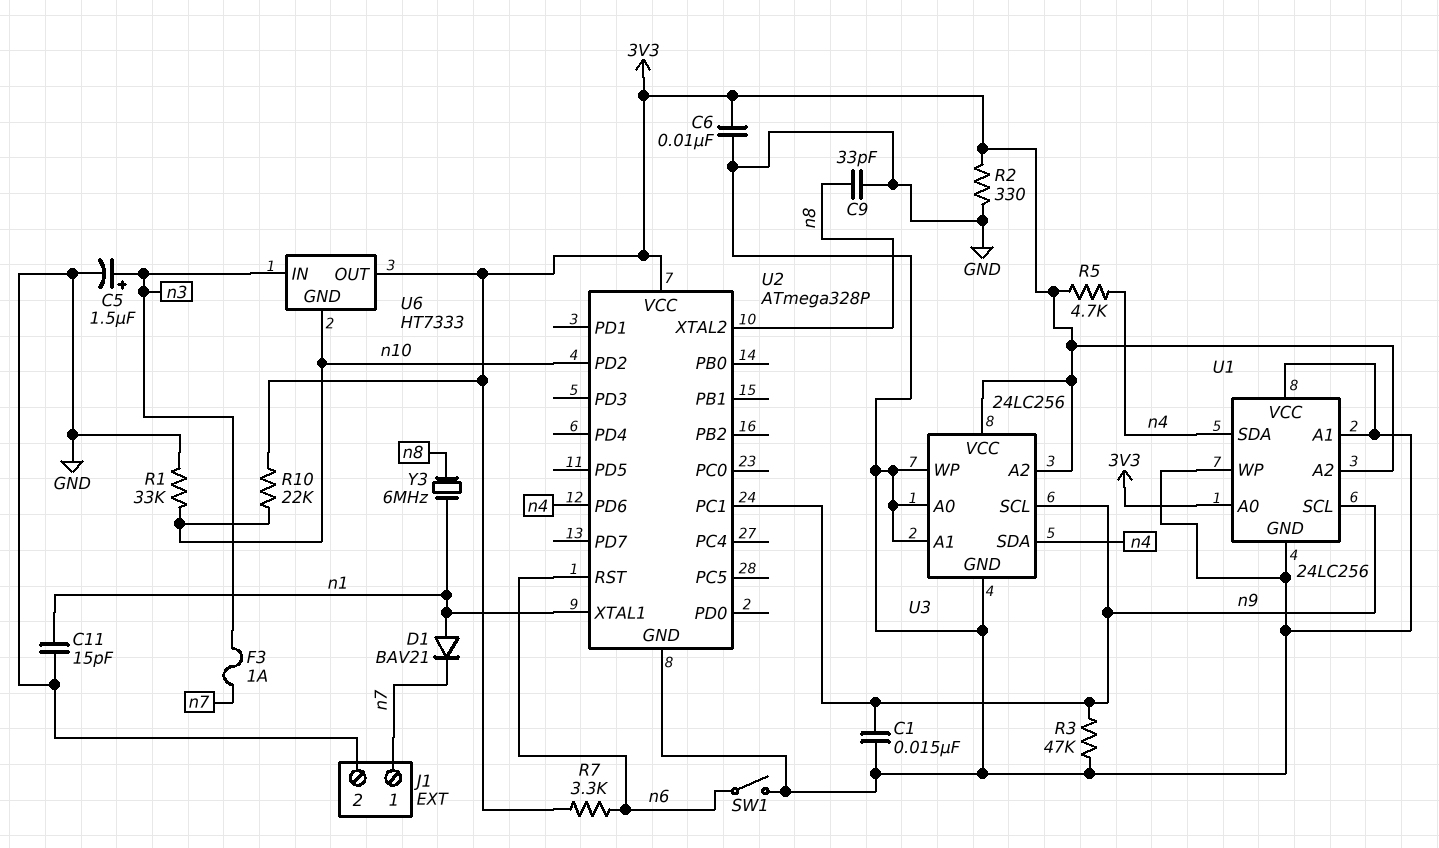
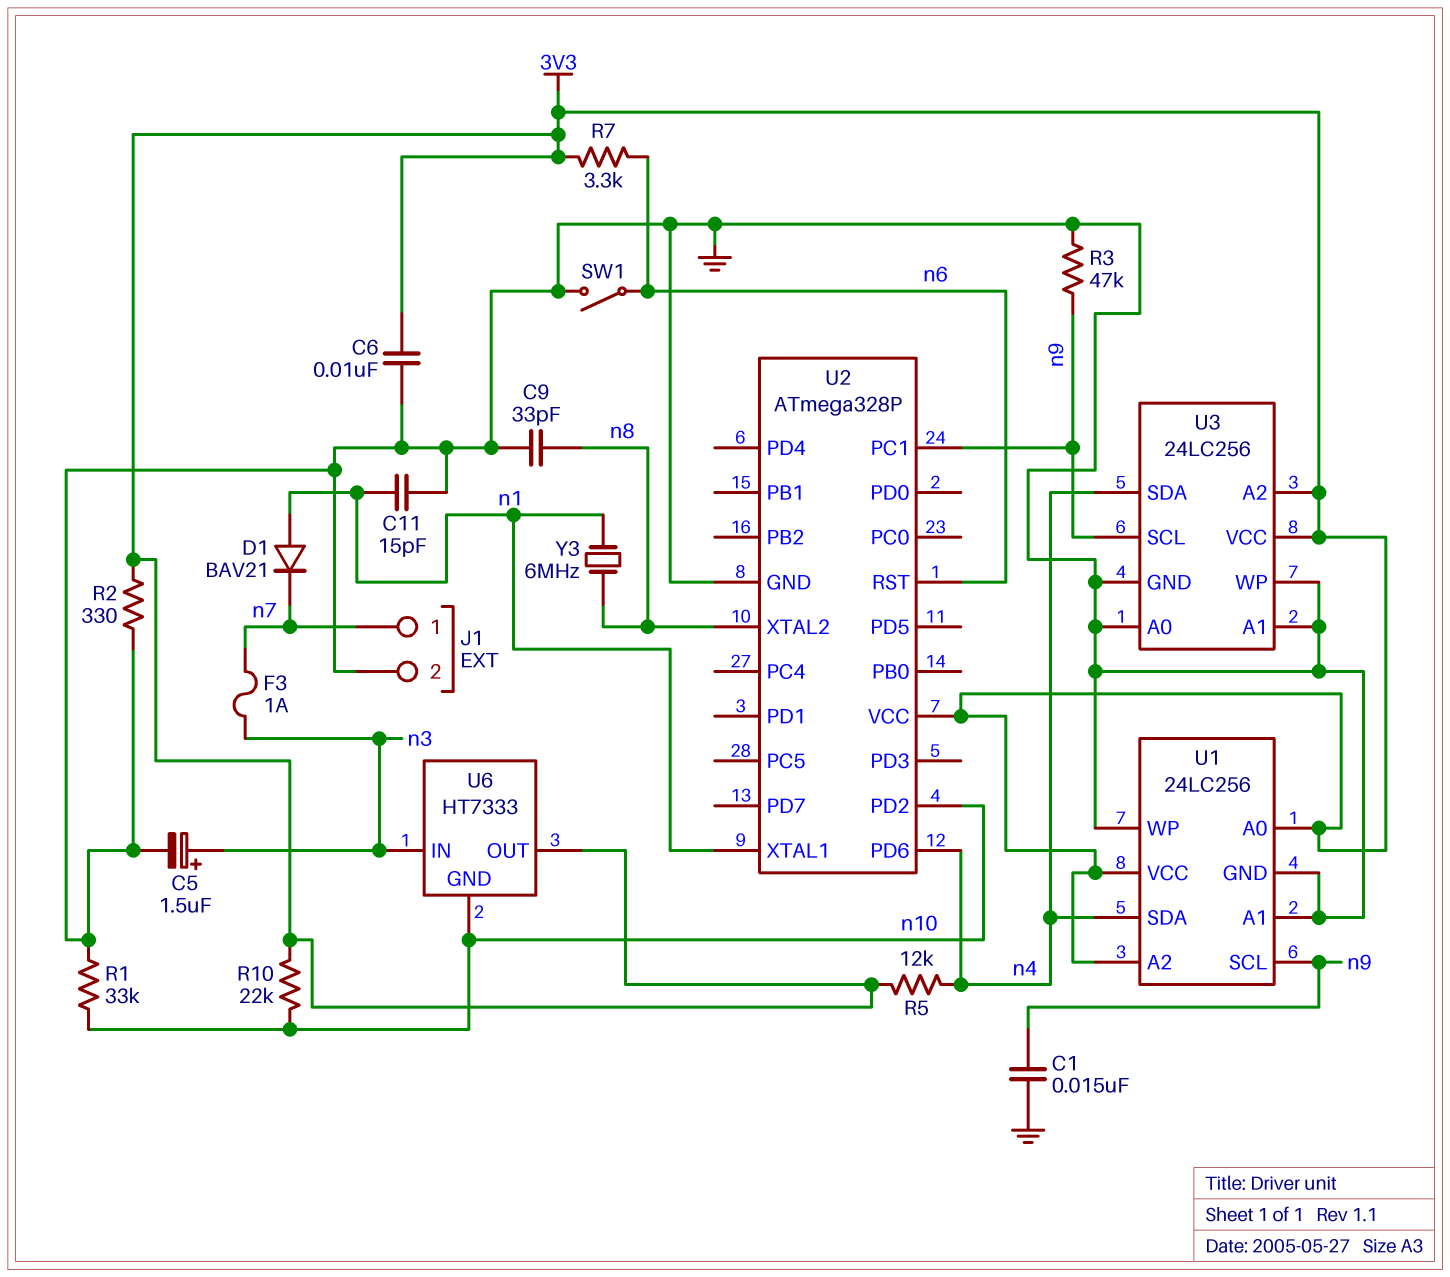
R5: 4.7k (3V3, n4) -> 12k (3V3, n4)
U1 pin VCC: GND -> 3V3

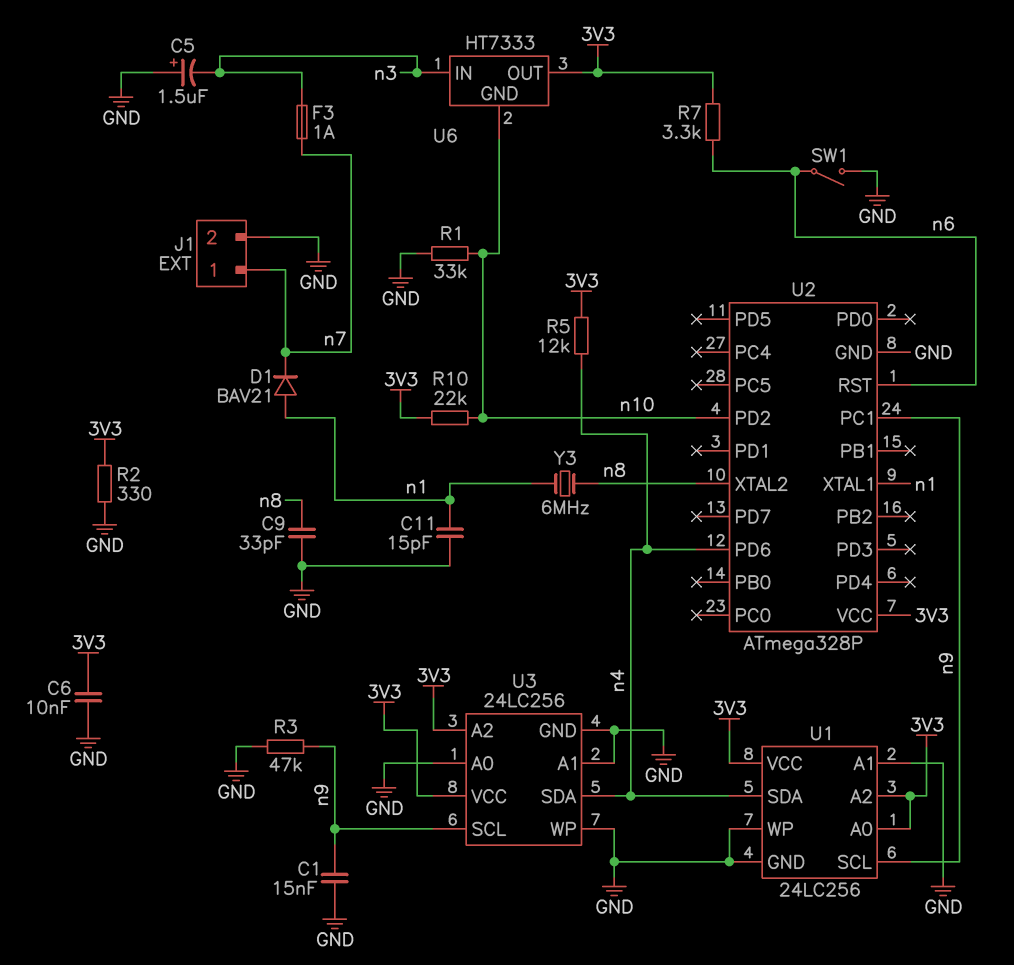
C5: 1.5uF (plus n3, minus GND) -> 1.5uF (plus GND, minus n3)

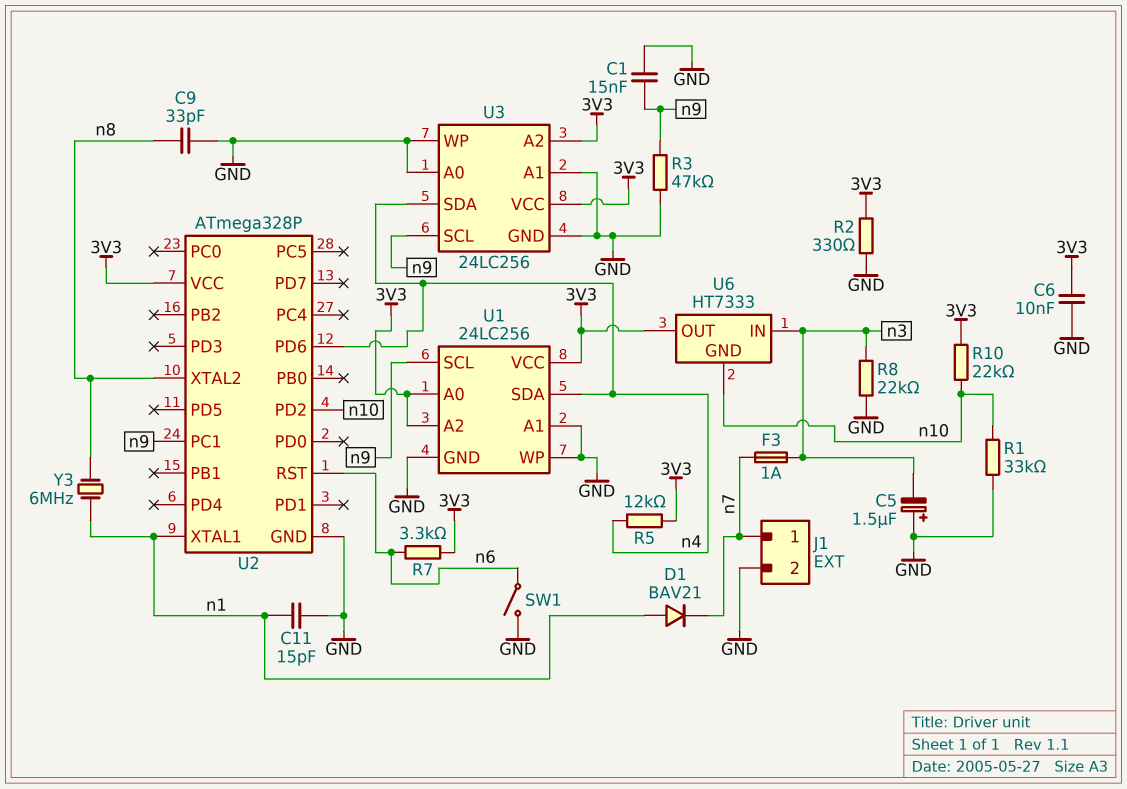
R8: none -> 22k (GND, n3)

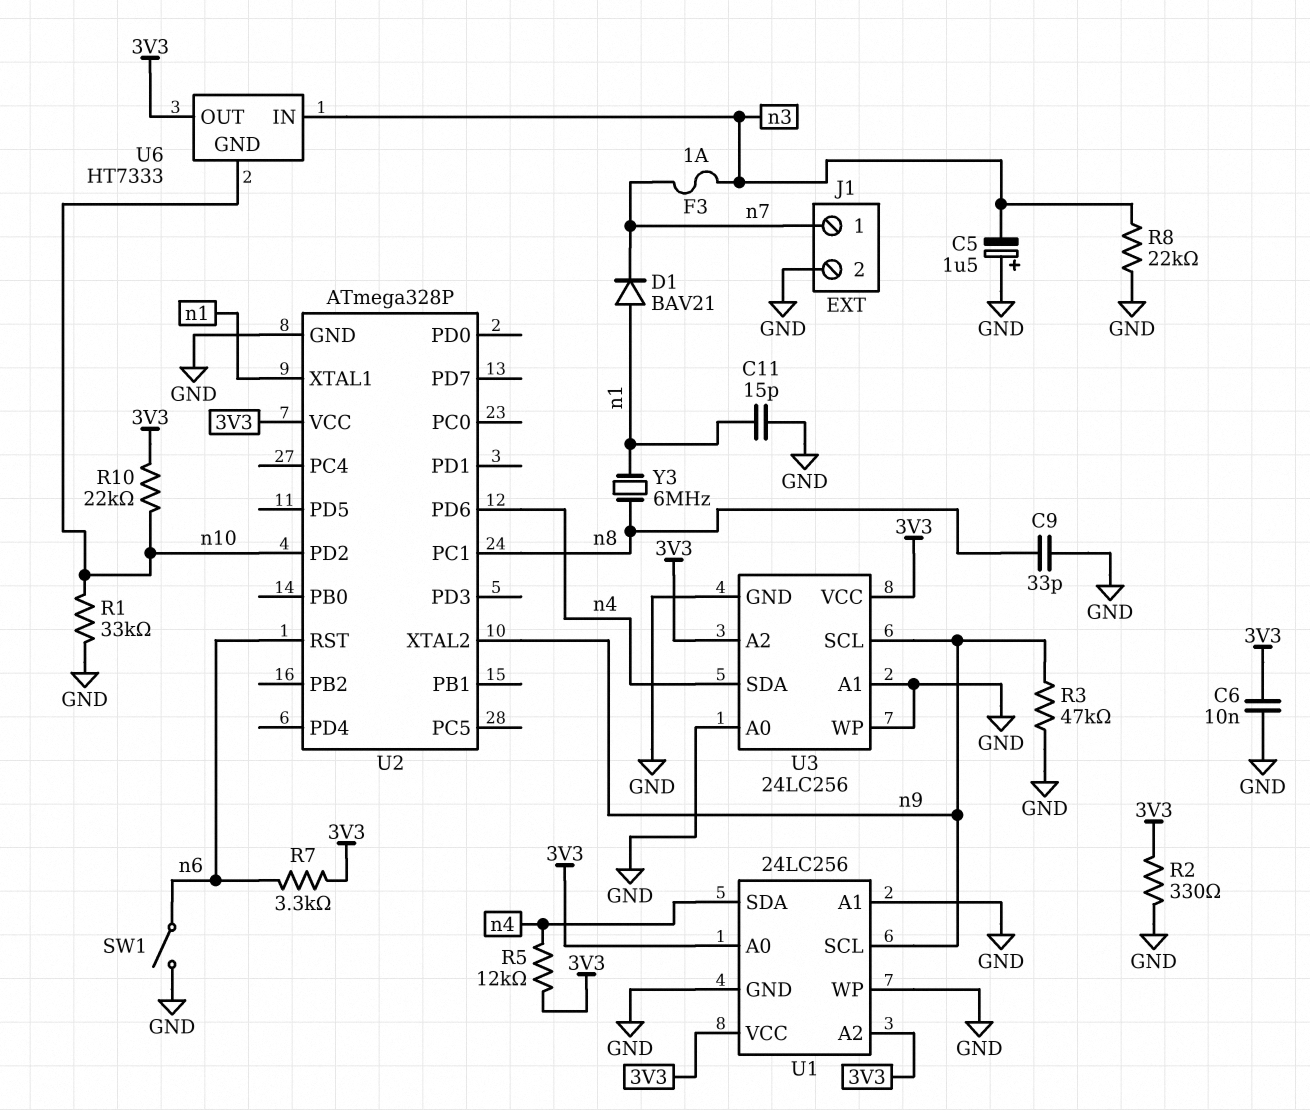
C1: 15nF (GND, n9) -> none
U2 pin PC1: n9 -> n8
U2 pin XTAL2: n8 -> n9

